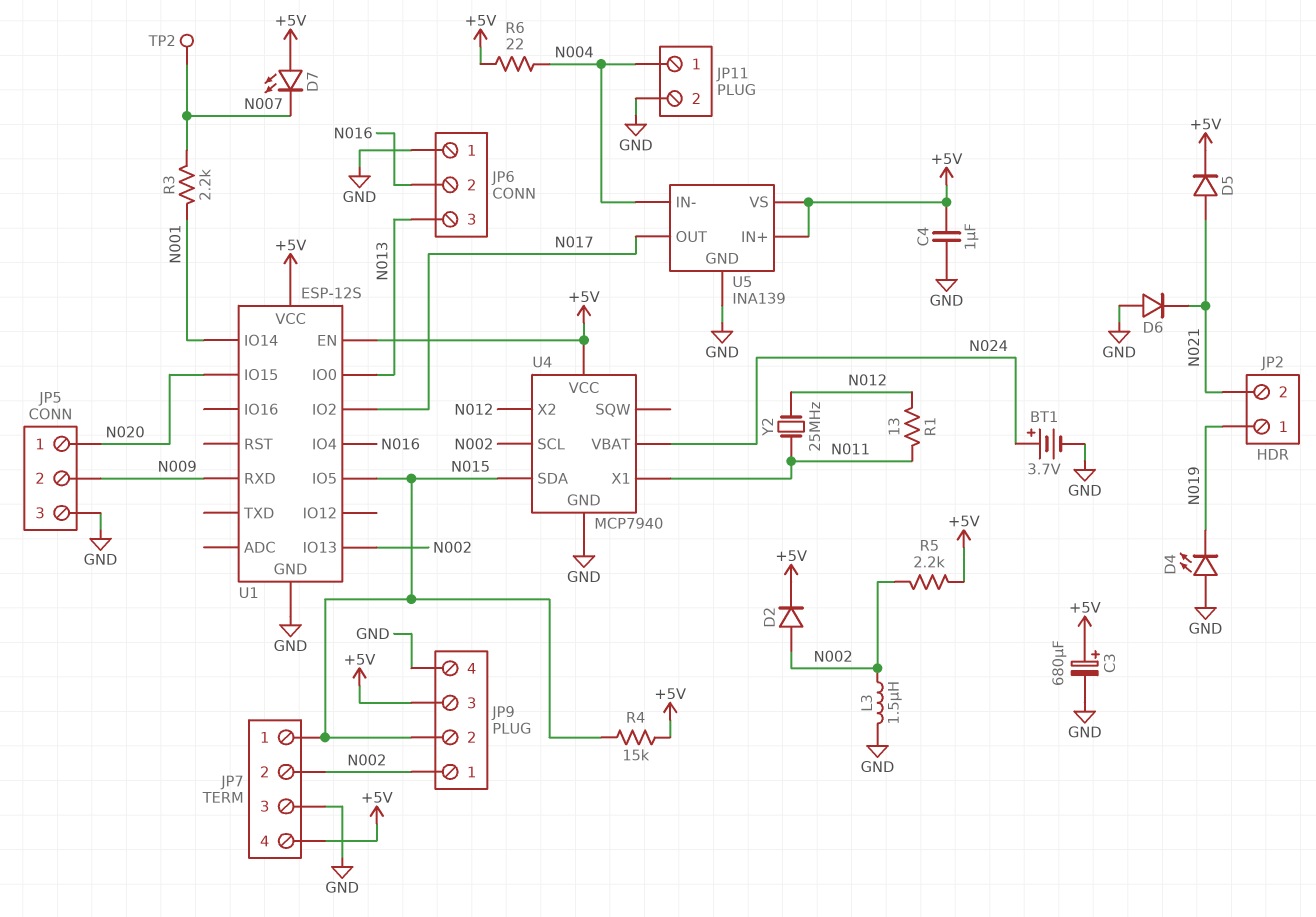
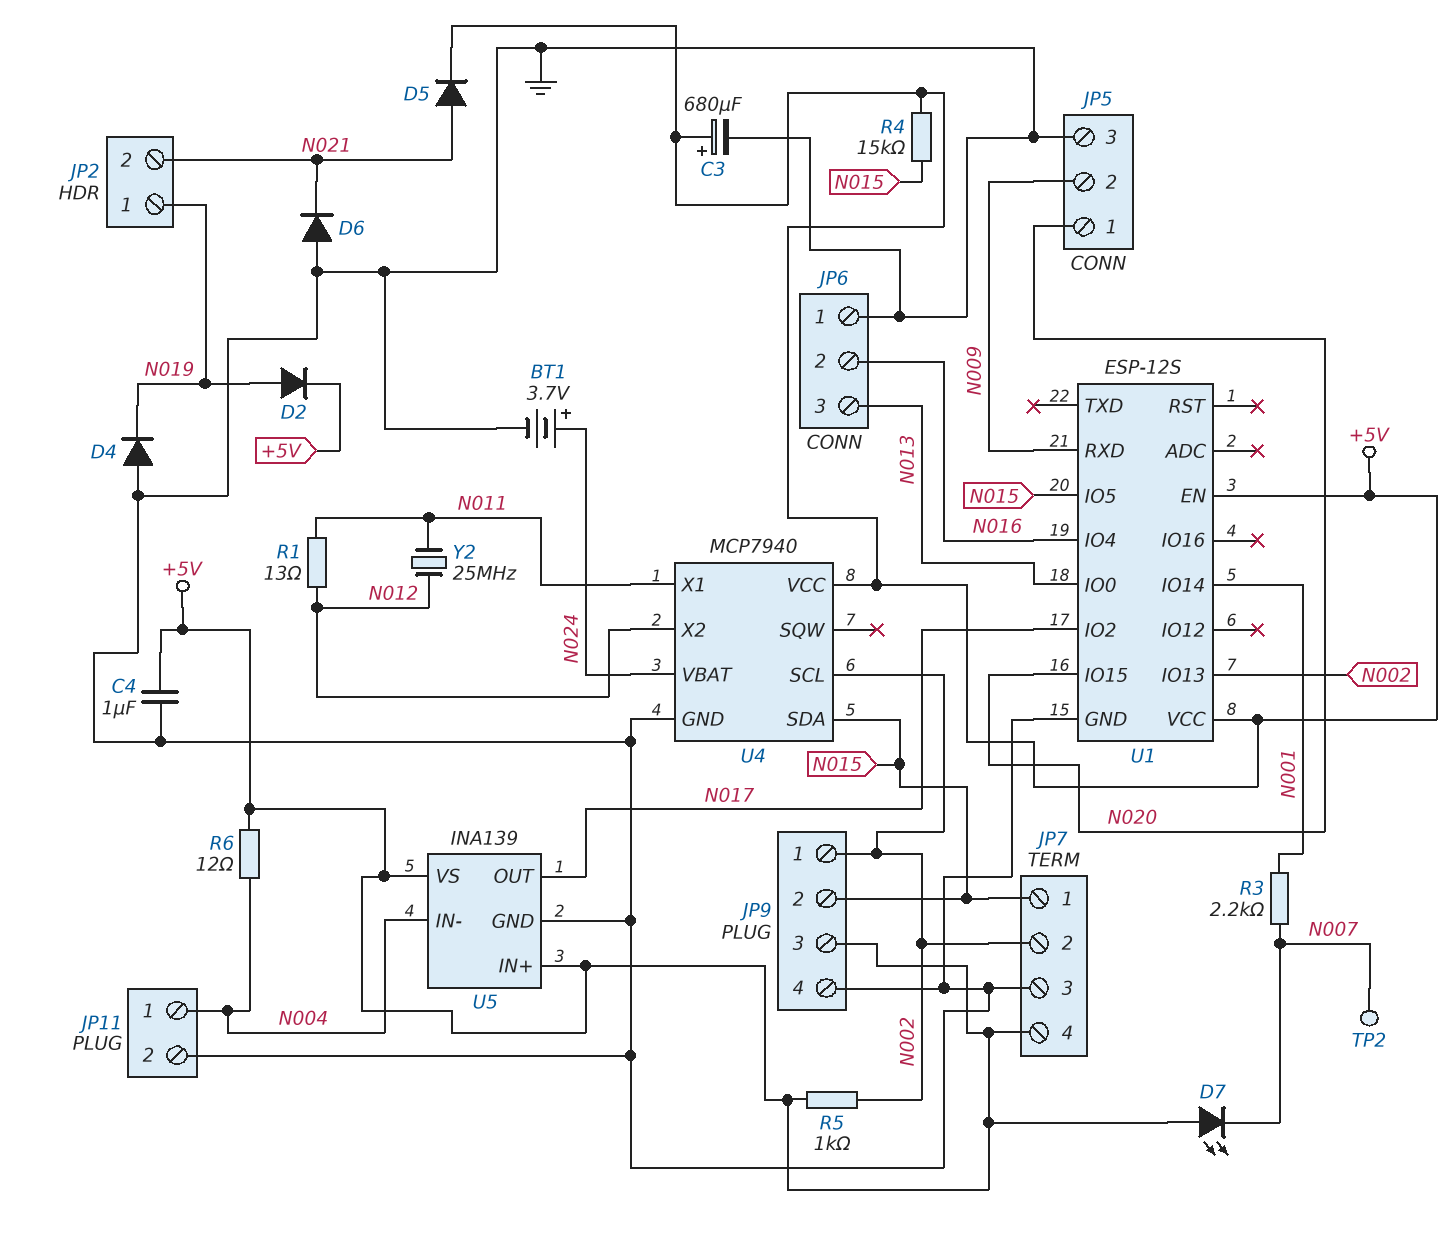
D2: diode (A N002, K +5V) -> diode (A N019, K +5V)
D4: LED (A GND, K N019) -> diode (A GND, K N019)
L3: 1.5uH (GND, N002) -> none
R5: 2.2k (+5V, N002) -> 1k (+5V, N002)
R6: 22 (+5V, N004) -> 12 (+5V, N004)

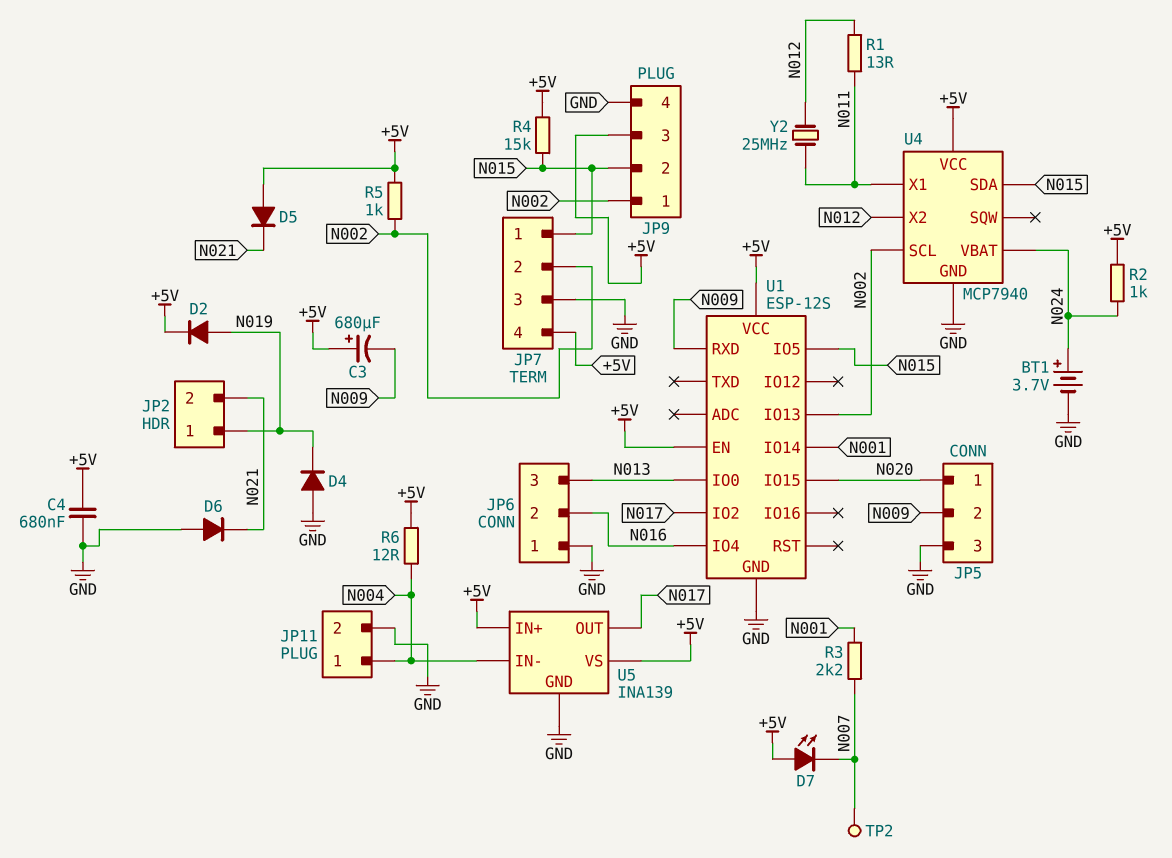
C3: 680uF (plus +5V, minus GND) -> 680uF (plus +5V, minus N009)
C4: 1uF (+5V, GND) -> 680nF (+5V, GND)
D5: diode (A N021, K +5V) -> diode (A +5V, K N021)
R2: none -> 1k (+5V, N024)

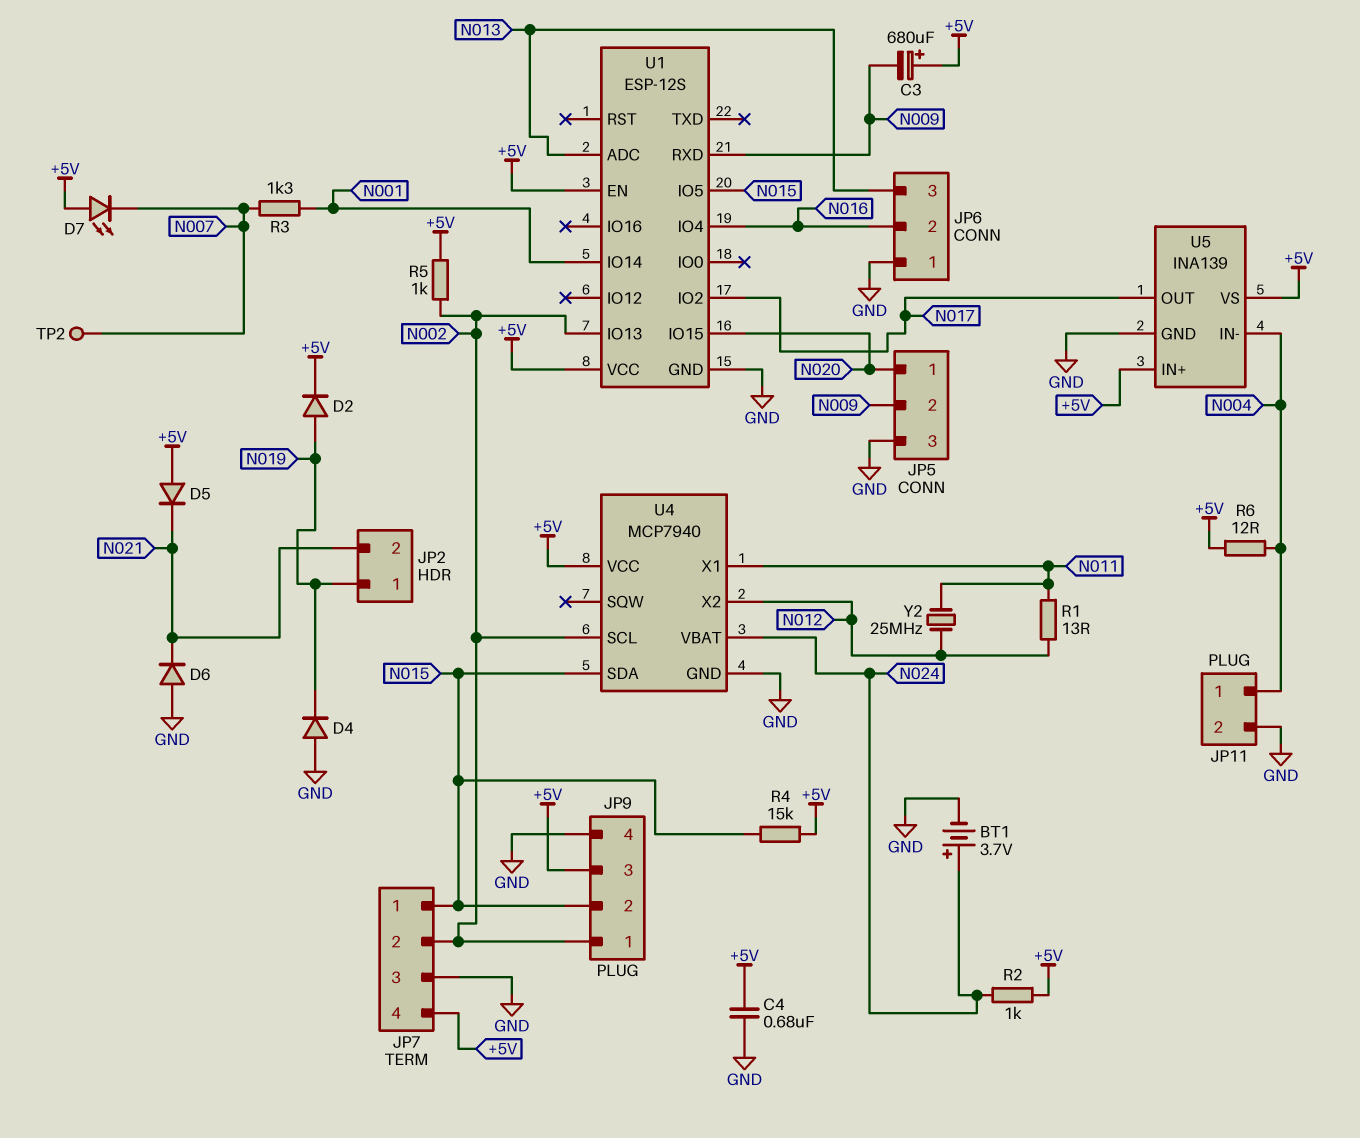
R3: 2.2k (N001, N007) -> 1.3k (N001, N007)
U1 pin ADC: none -> N013
U1 pin IO0: N013 -> none

